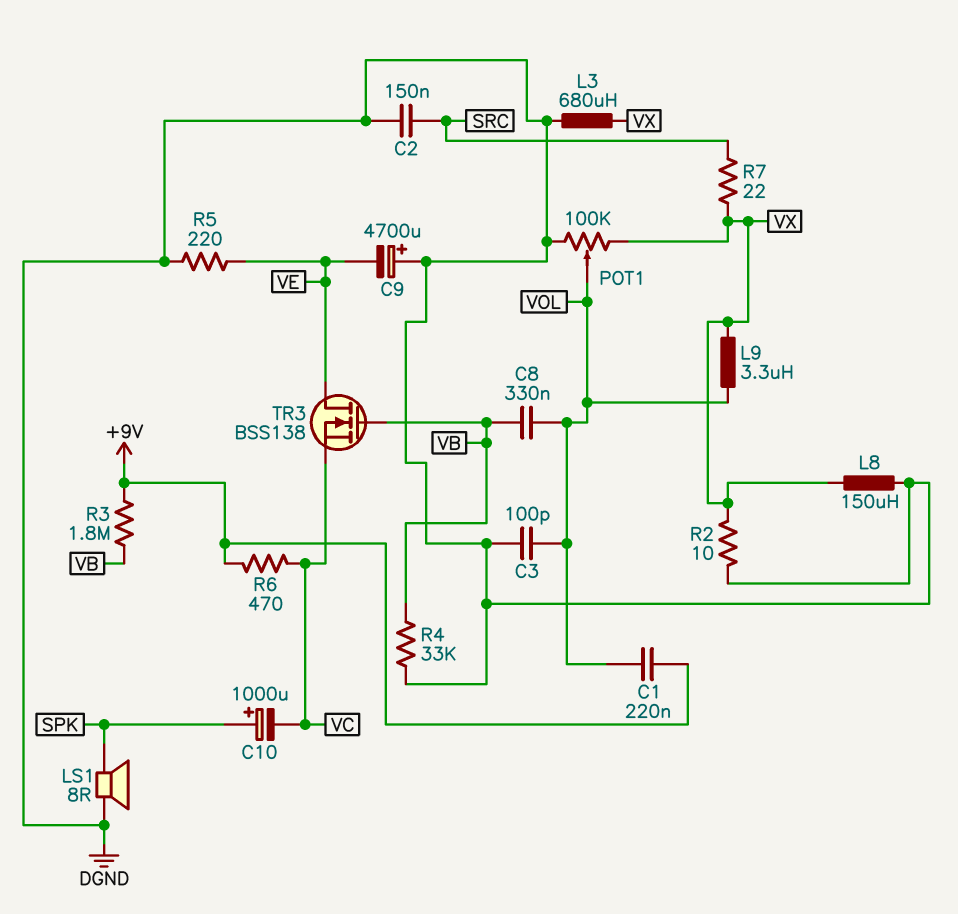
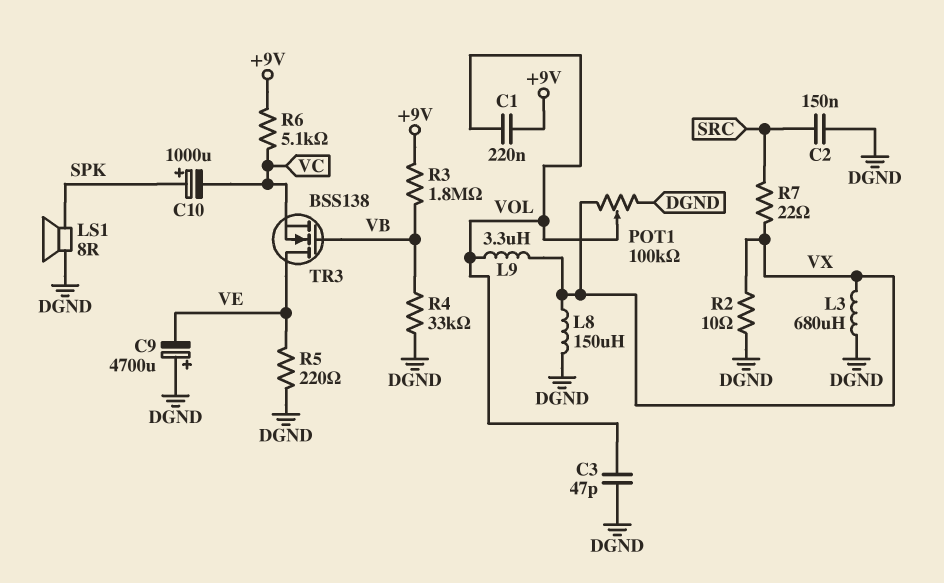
C3: 100pF (DGND, VOL) -> 47pF (DGND, VOL)
C8: 330nF (VB, VOL) -> none
R6: 470 (+9V, VC) -> 5.1k (+9V, VC)

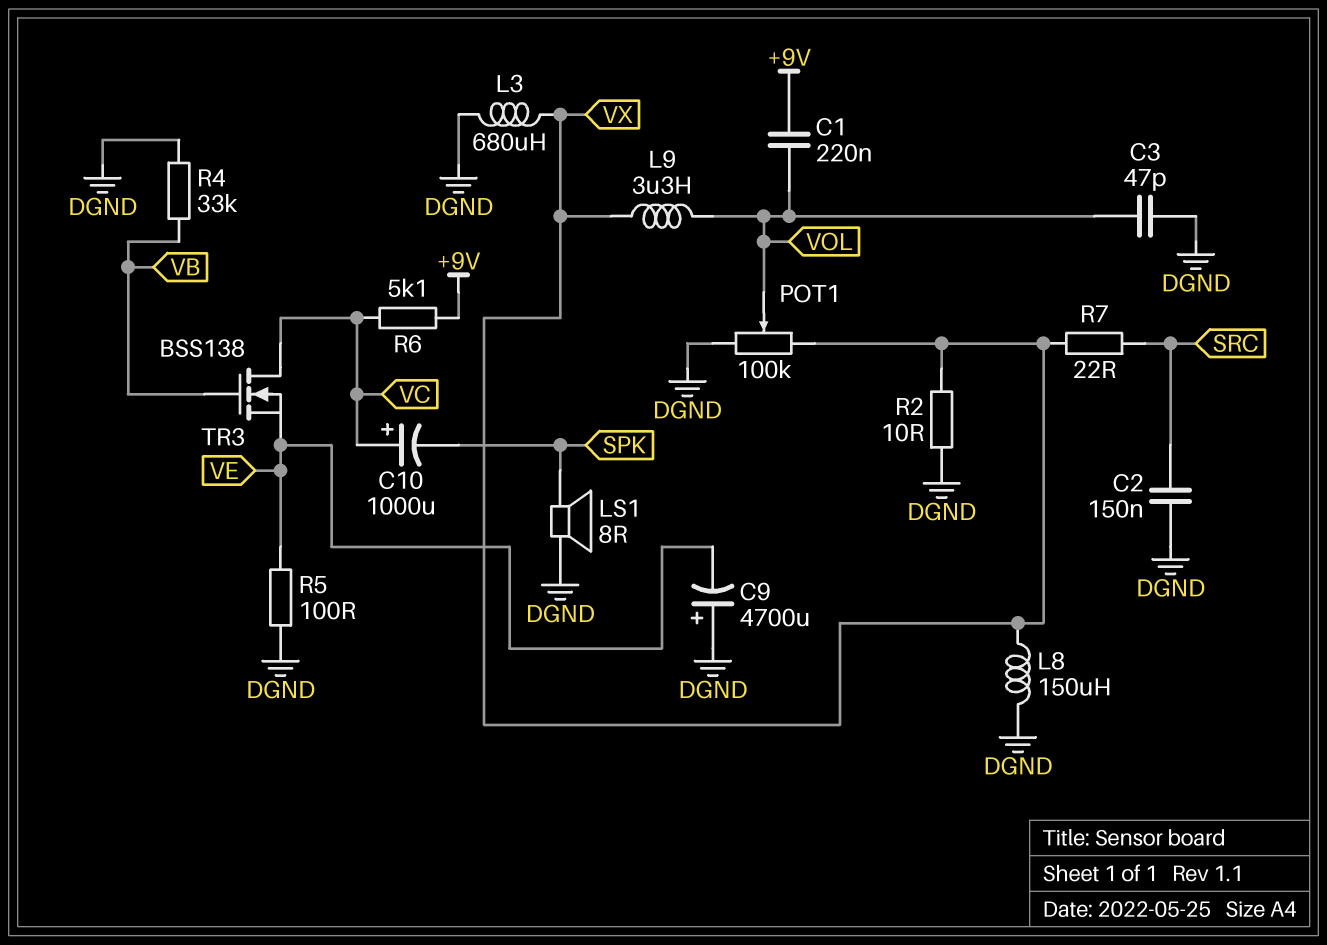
C10: 1000uF (plus SPK, minus VC) -> 1000uF (plus VC, minus SPK)
R3: 1.8M (+9V, VB) -> none
R5: 220 (DGND, VE) -> 100 (DGND, VE)
TR3: NMOS BSS138 (G VB, D VE, S VC) -> NMOS BSS138 (G VB, D VC, S VE)

